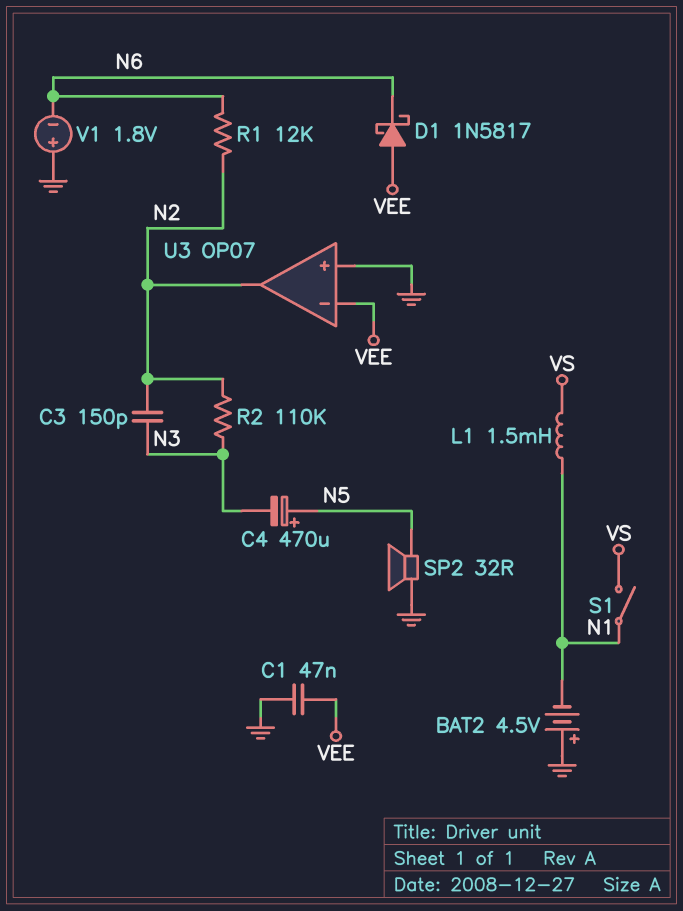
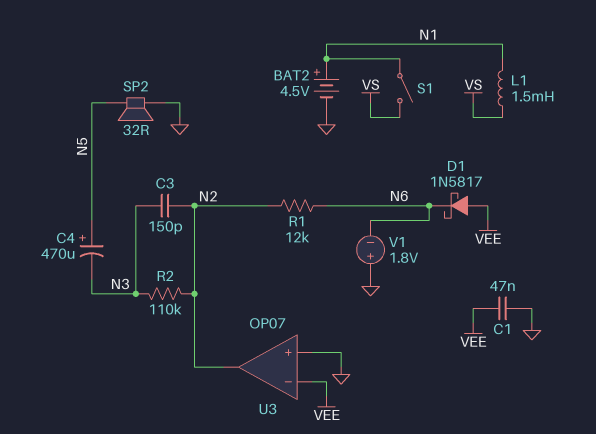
BAT2: 4.5V (plus GND, minus N1) -> 4.5V (plus N1, minus GND)

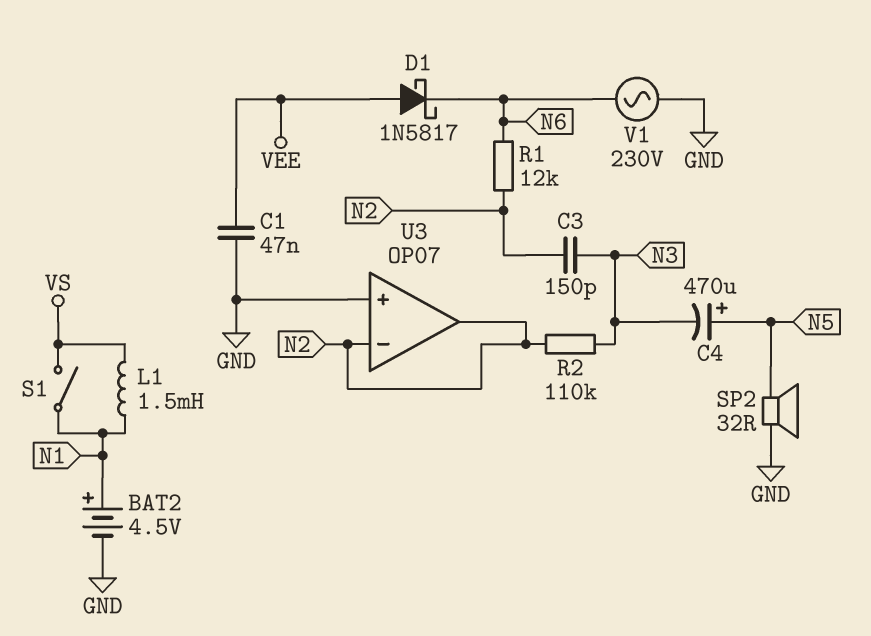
U3 pin in-: VEE -> N2
V1: 1.8V (plus GND, minus N6) -> AC 230V (GND, N6)

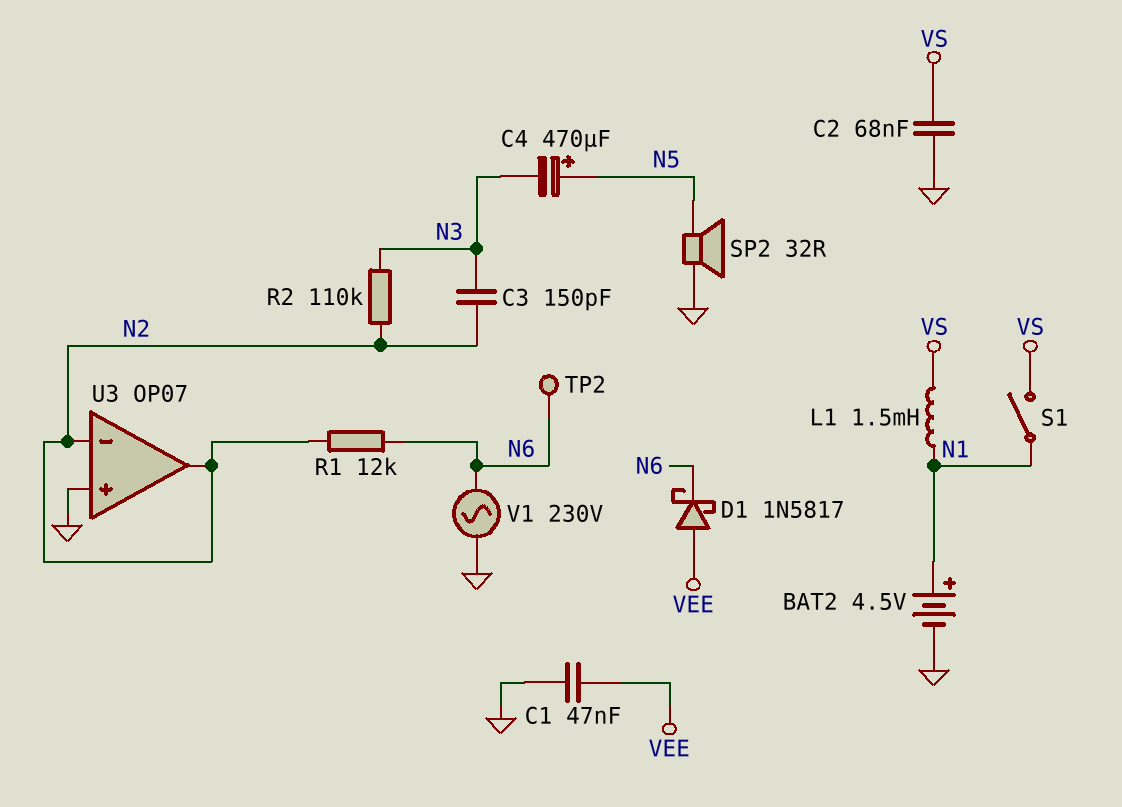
C2: none -> 68nF (GND, VS)
TP2: none -> test point (N6)

